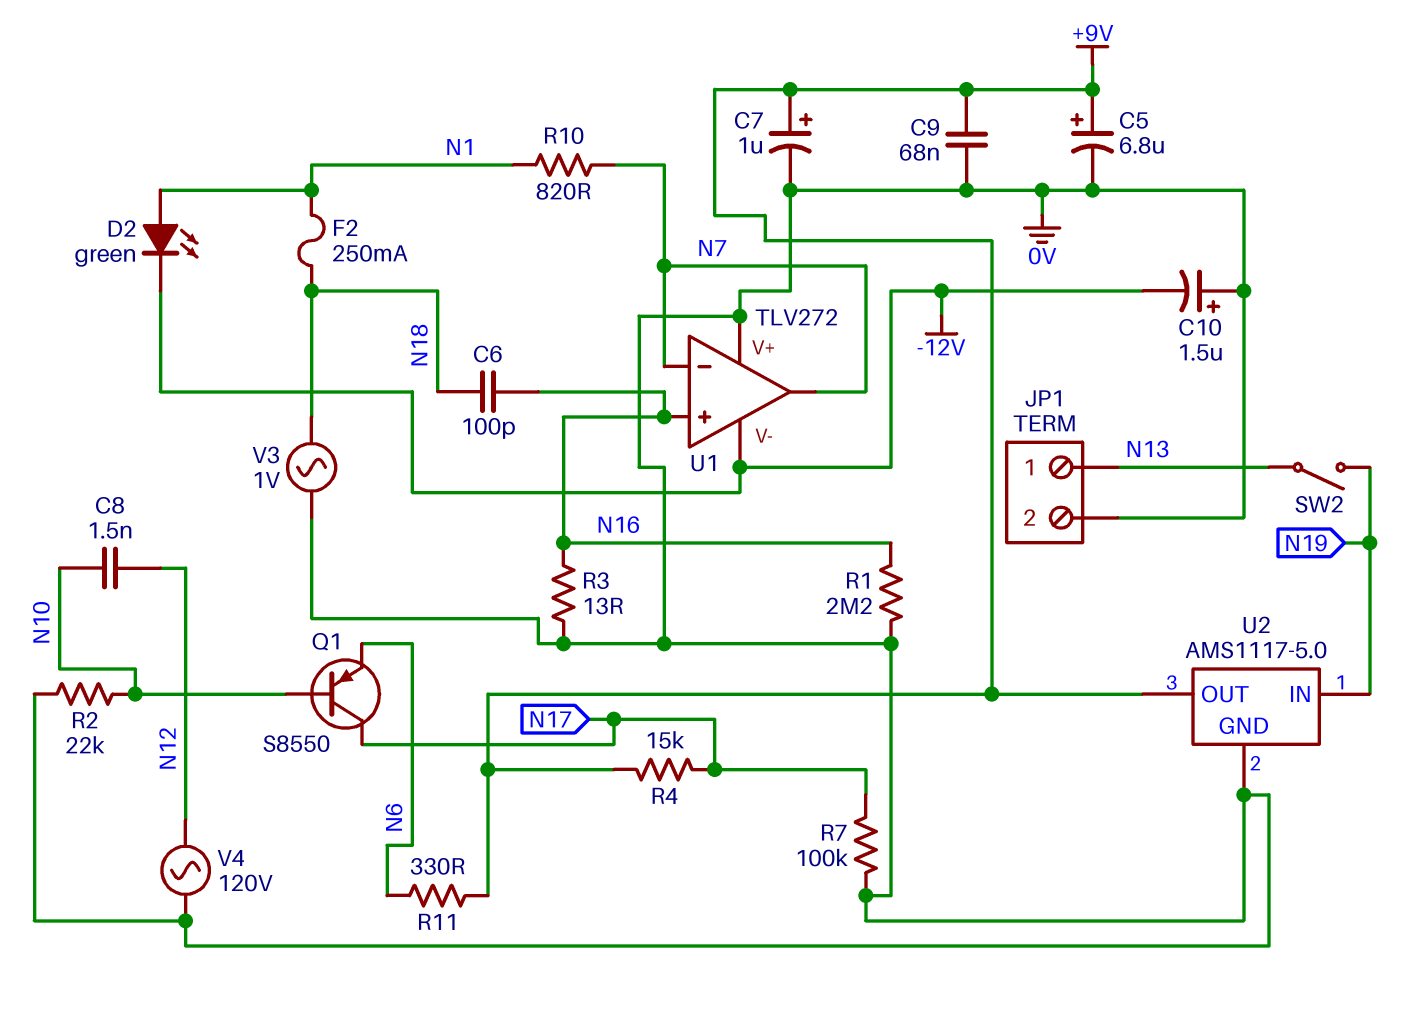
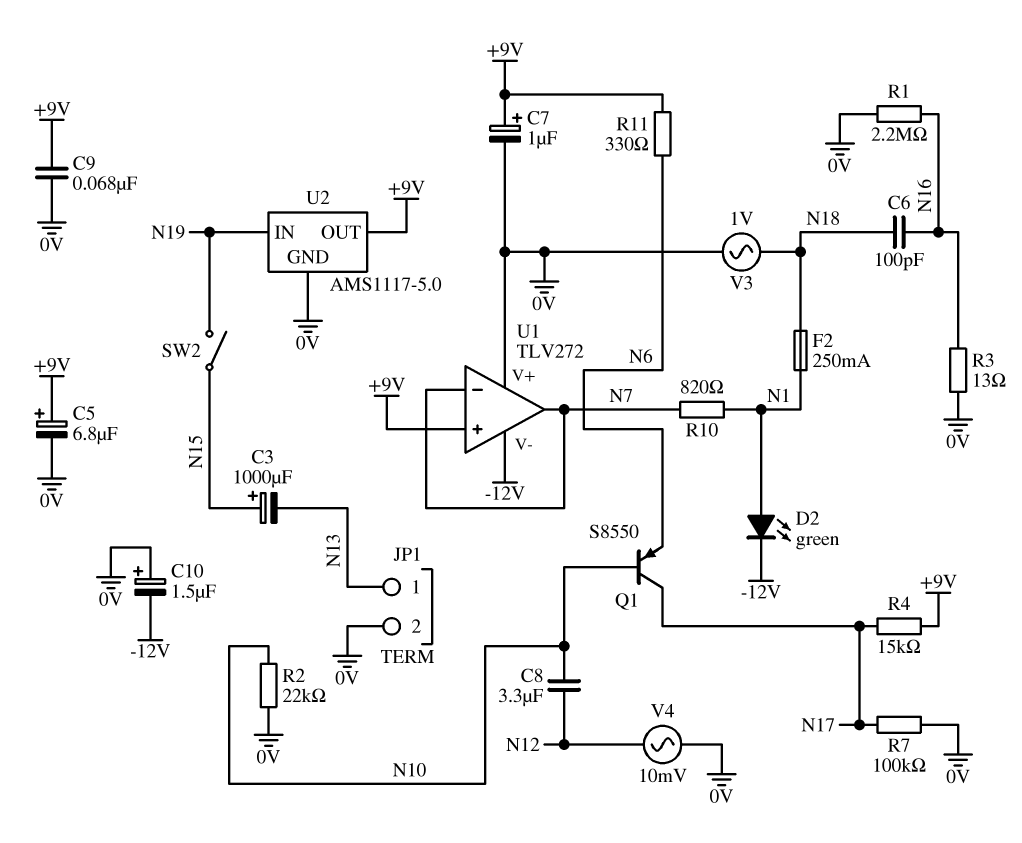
C3: none -> 1000uF (plus N15, minus N13)
C8: 1.5nF (N10, N12) -> 3.3uF (N10, N12)
SW2: switch (N13, N19) -> switch (N15, N19)
U1 pin in+: N16 -> +9V
V4: AC 120V (0V, N12) -> AC 10mV (0V, N12)

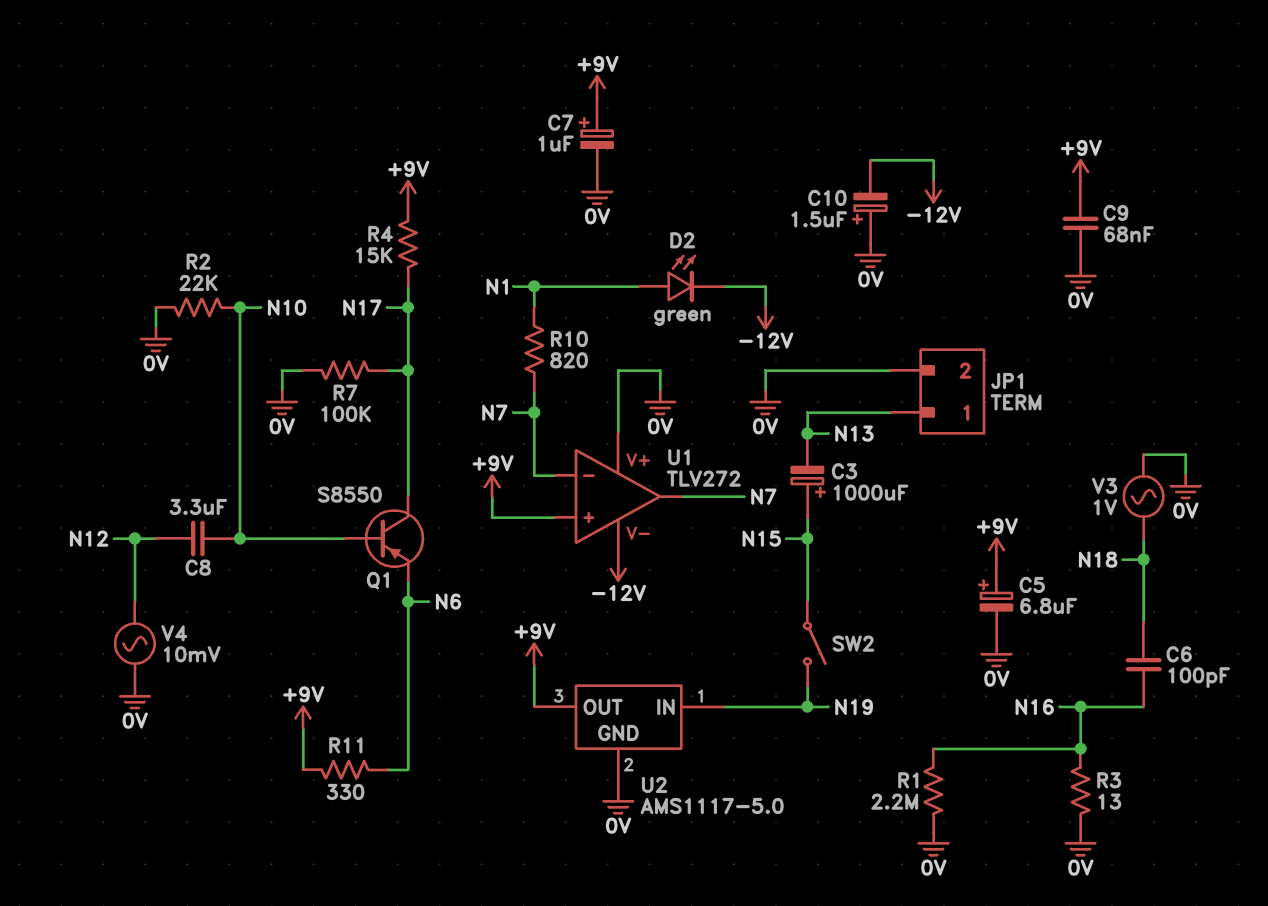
F2: 250mA (N1, N18) -> none

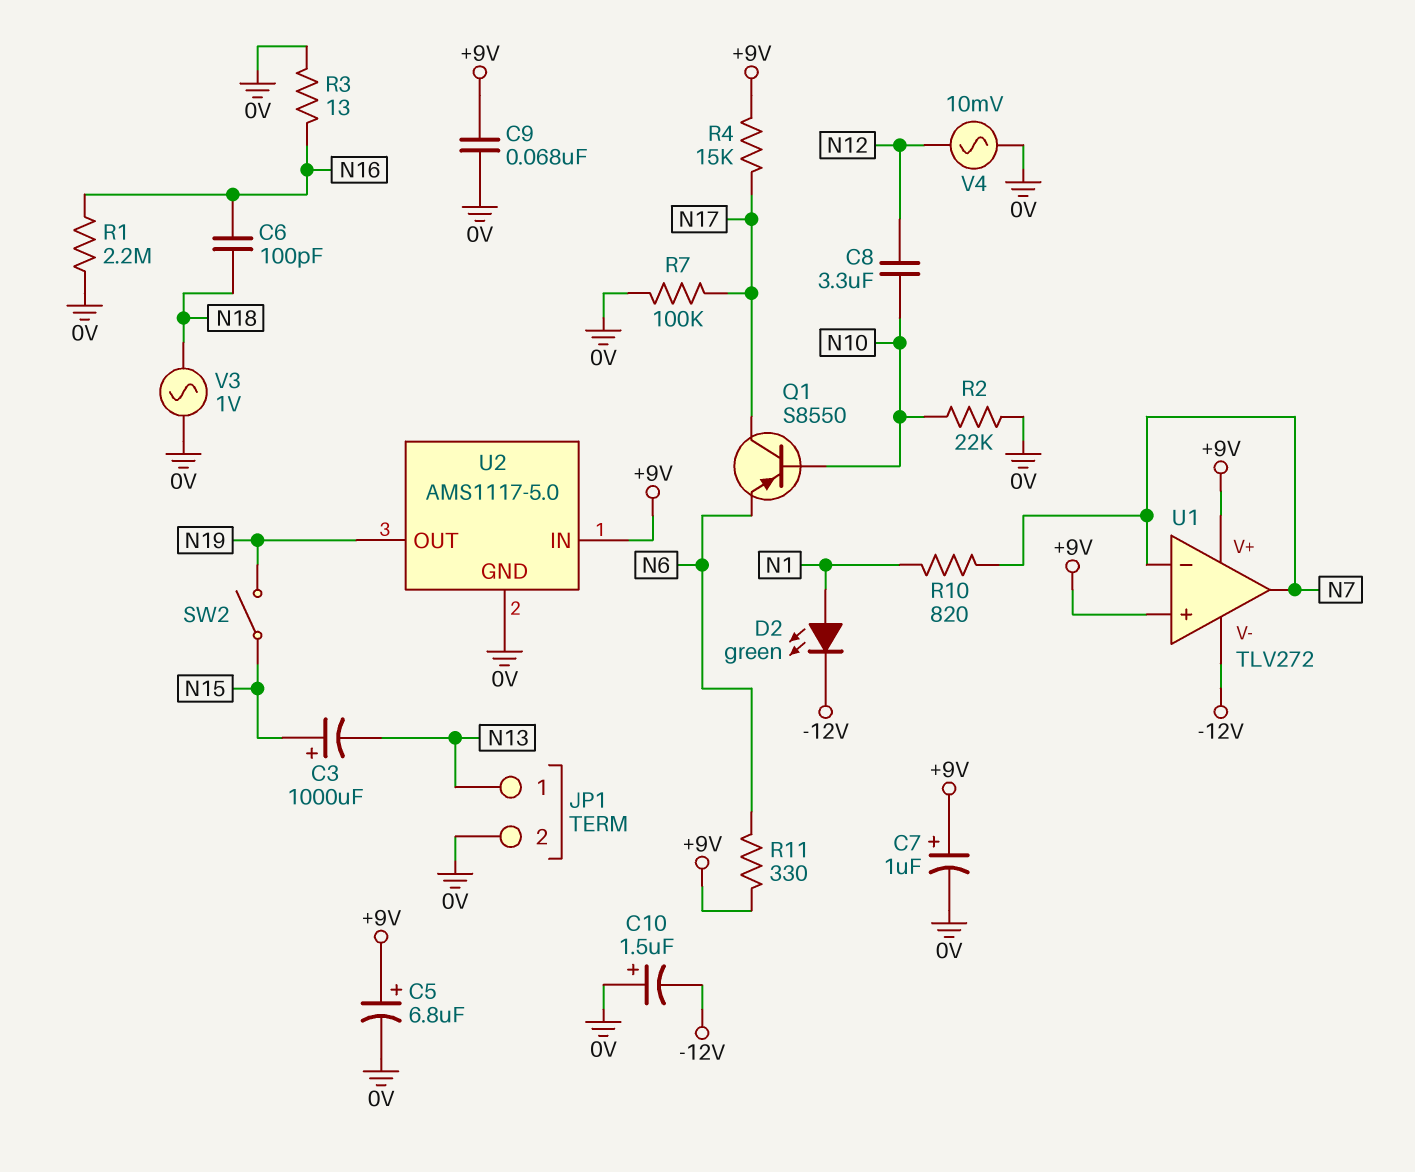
U1 pin V+: 0V -> +9V
U2 pin IN: N19 -> +9V
U2 pin OUT: +9V -> N19

